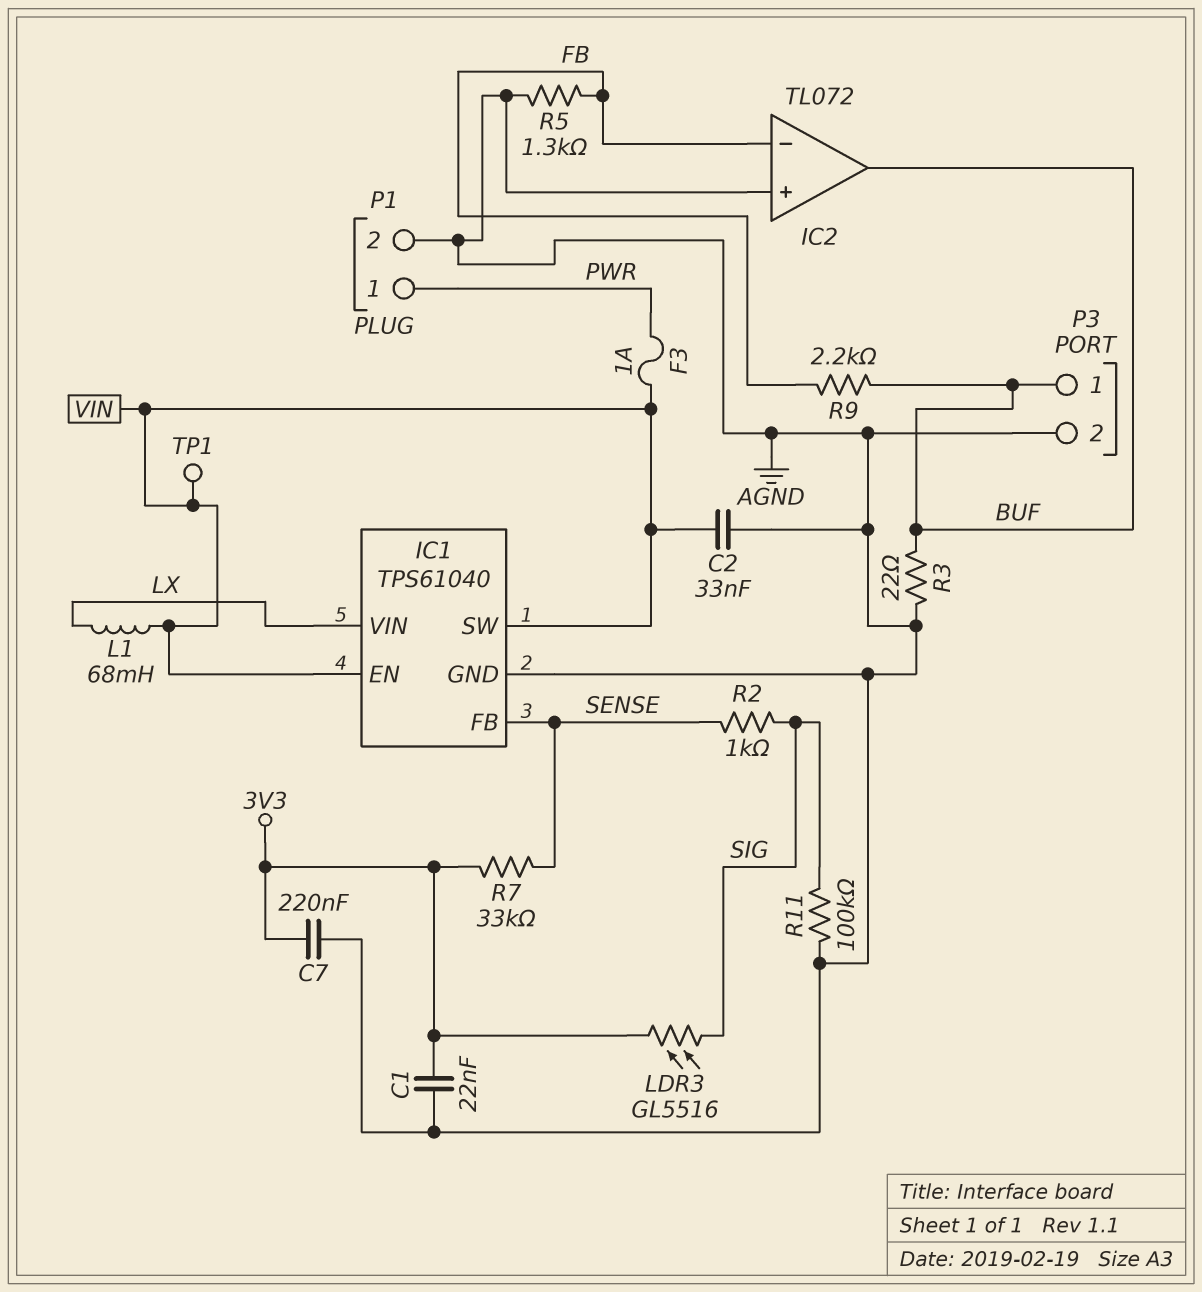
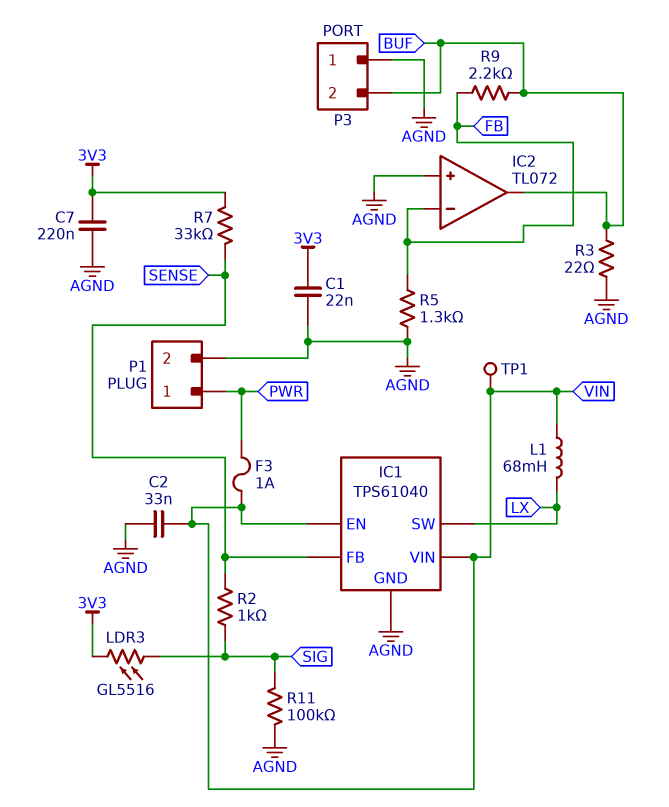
IC1 pin SW: VIN -> LX
IC1 pin VIN: LX -> VIN
P3 pin 1: BUF -> AGND
P3 pin 2: AGND -> BUF

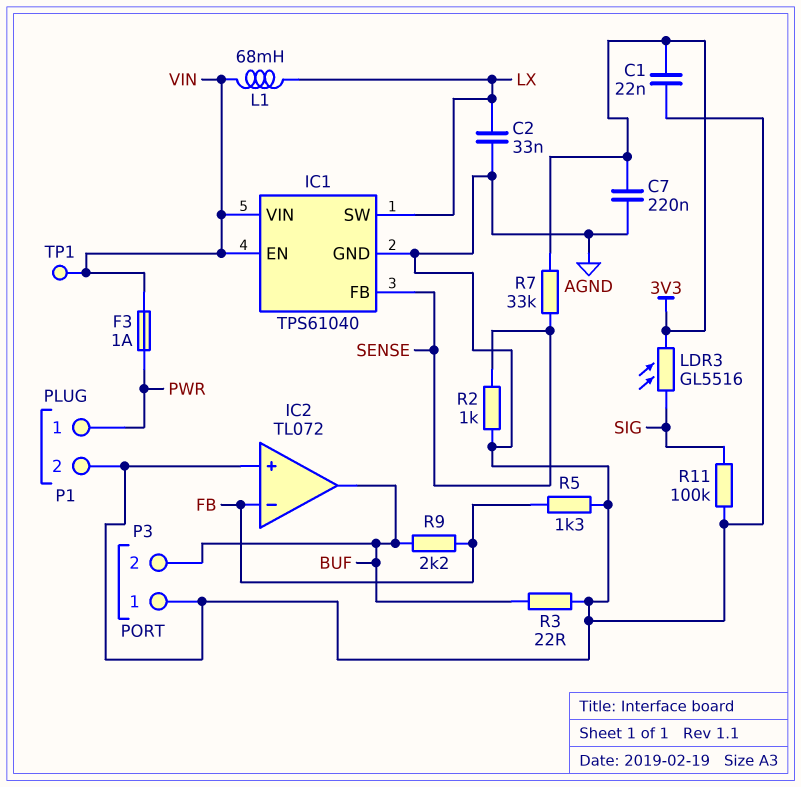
C2: 33nF (AGND, VIN) -> 33nF (AGND, LX)
R2: 1k (SENSE, SIG) -> 1k (AGND, SENSE)

